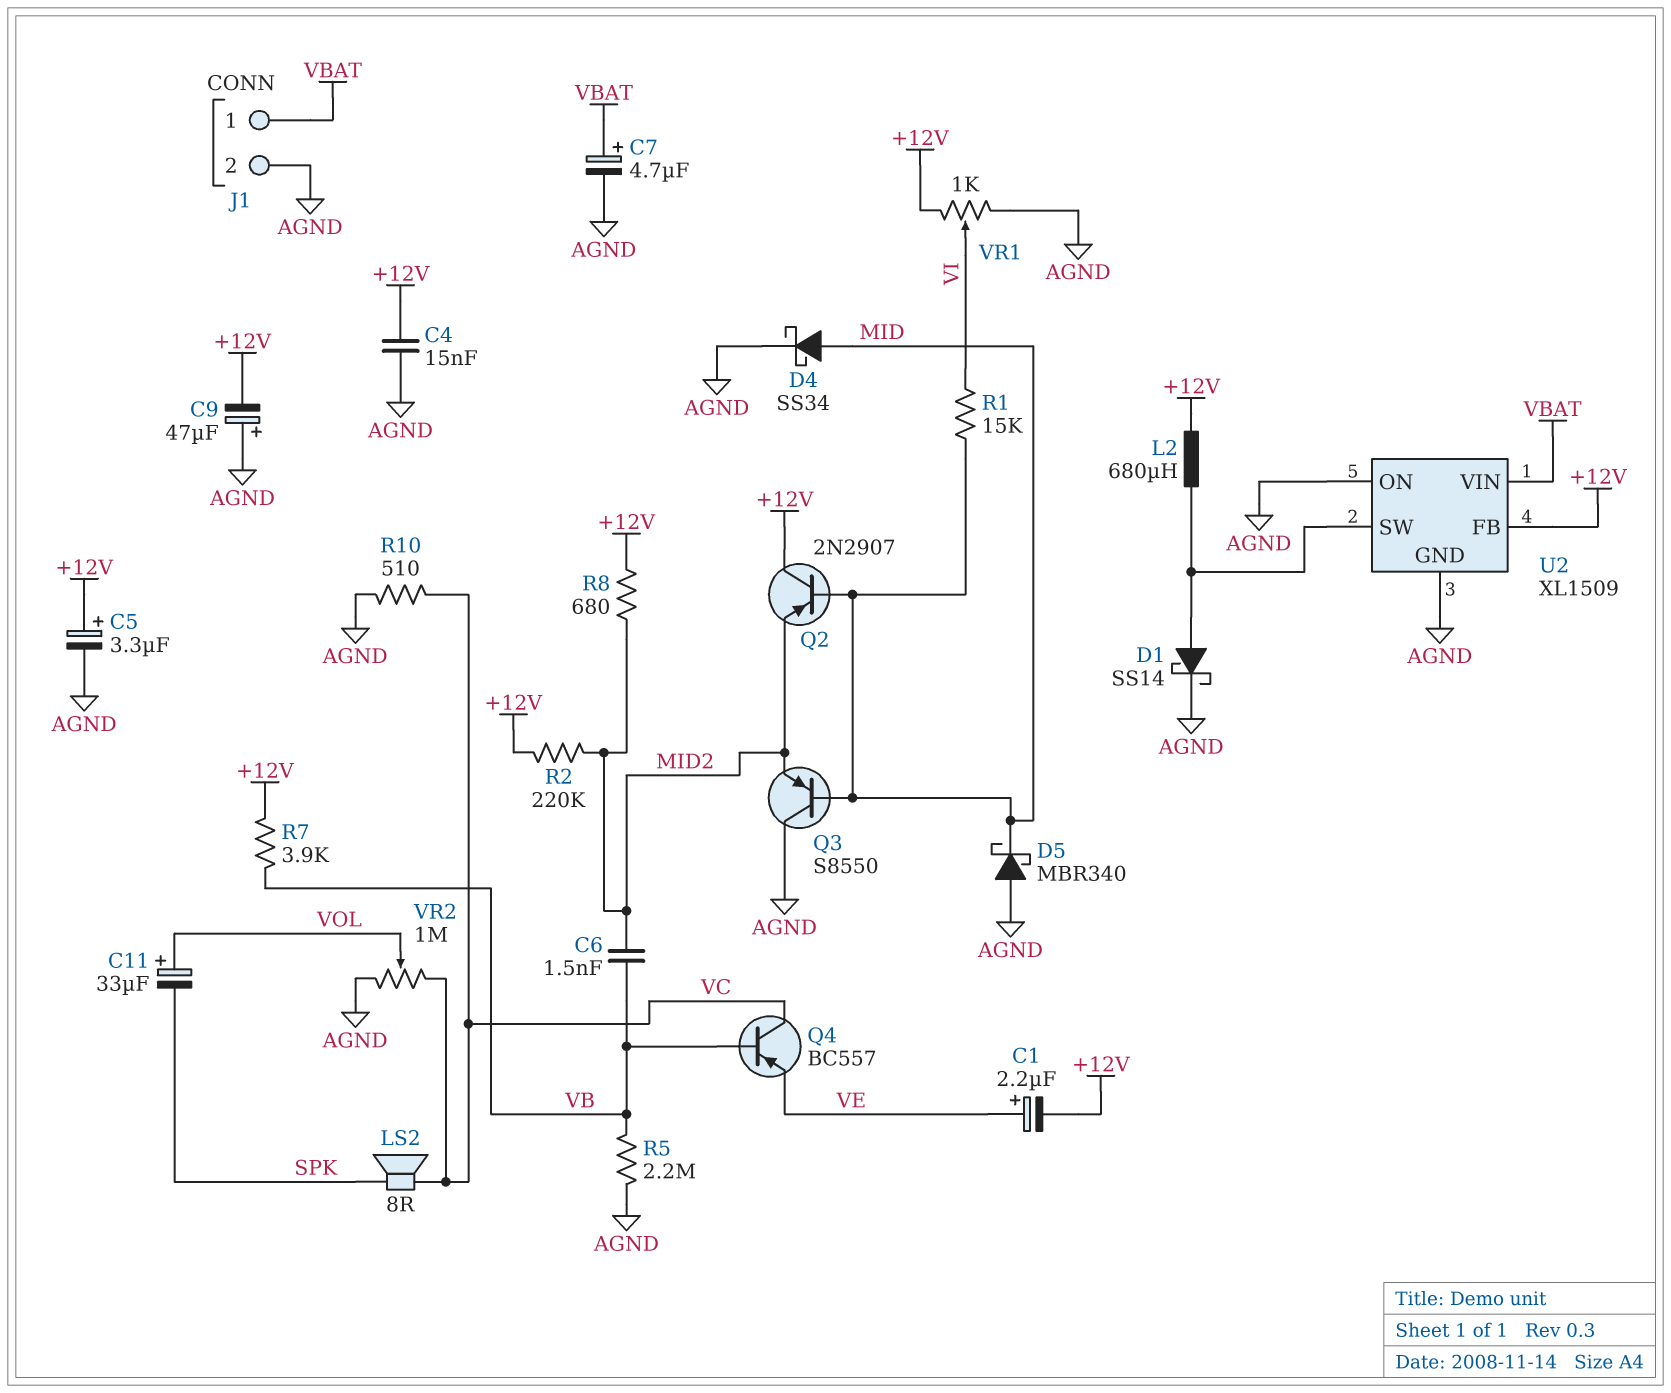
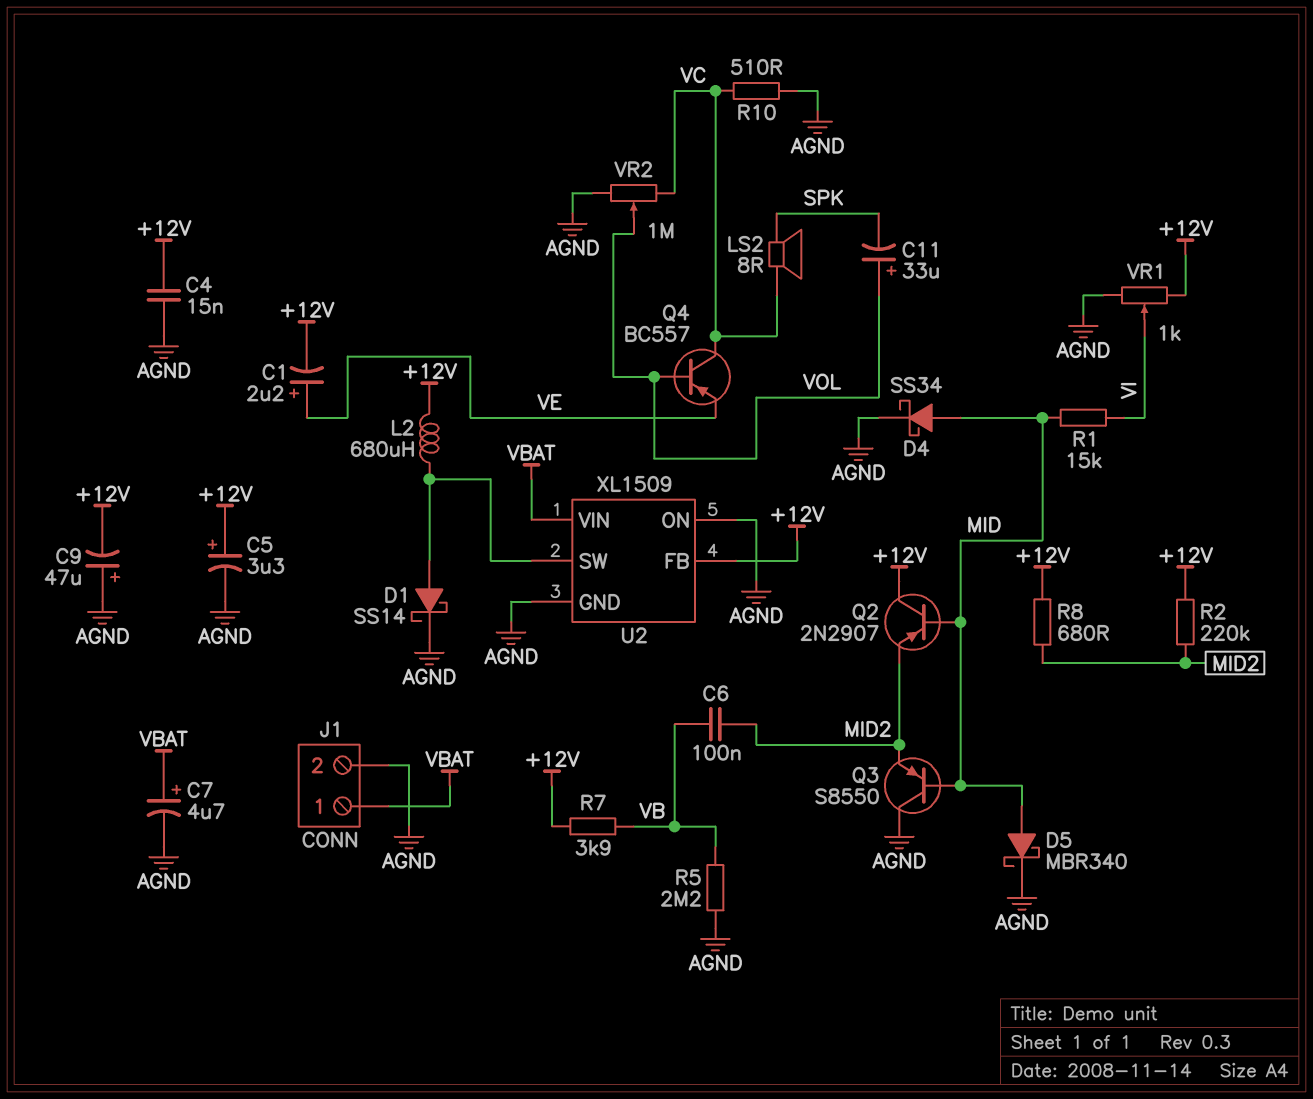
C6: 1.5nF (MID2, VB) -> 100nF (MID2, VB)
D5: schottky MBR340 (A AGND, K MID) -> schottky MBR340 (A MID, K AGND)
Q4: PNP BC557 (B VB, C VC, E VE) -> PNP BC557 (B VOL, C VC, E VE)

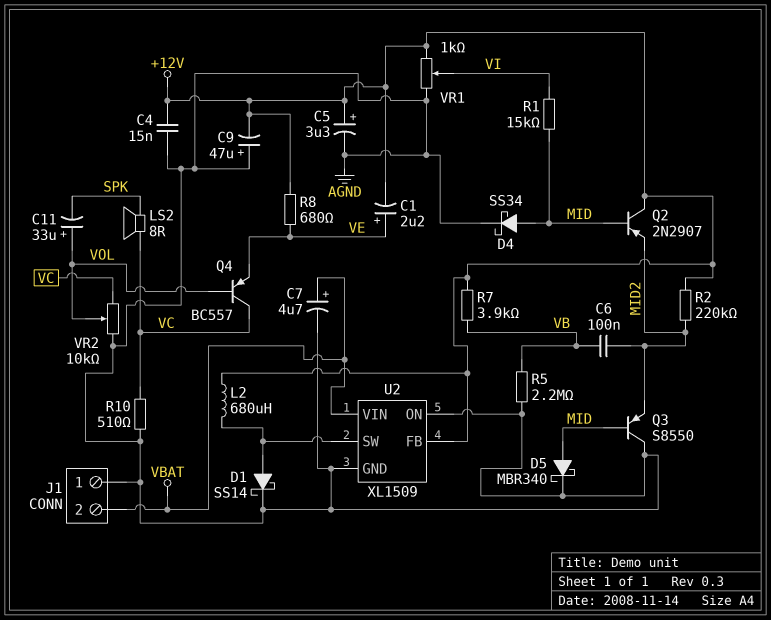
J1 pin 1: VBAT -> AGND
J1 pin 2: AGND -> VBAT
R8: 680 (+12V, MID2) -> 680 (+12V, VE)
VR2: 1M (AGND, VC, wiper VOL) -> 10k (AGND, VC, wiper VOL)

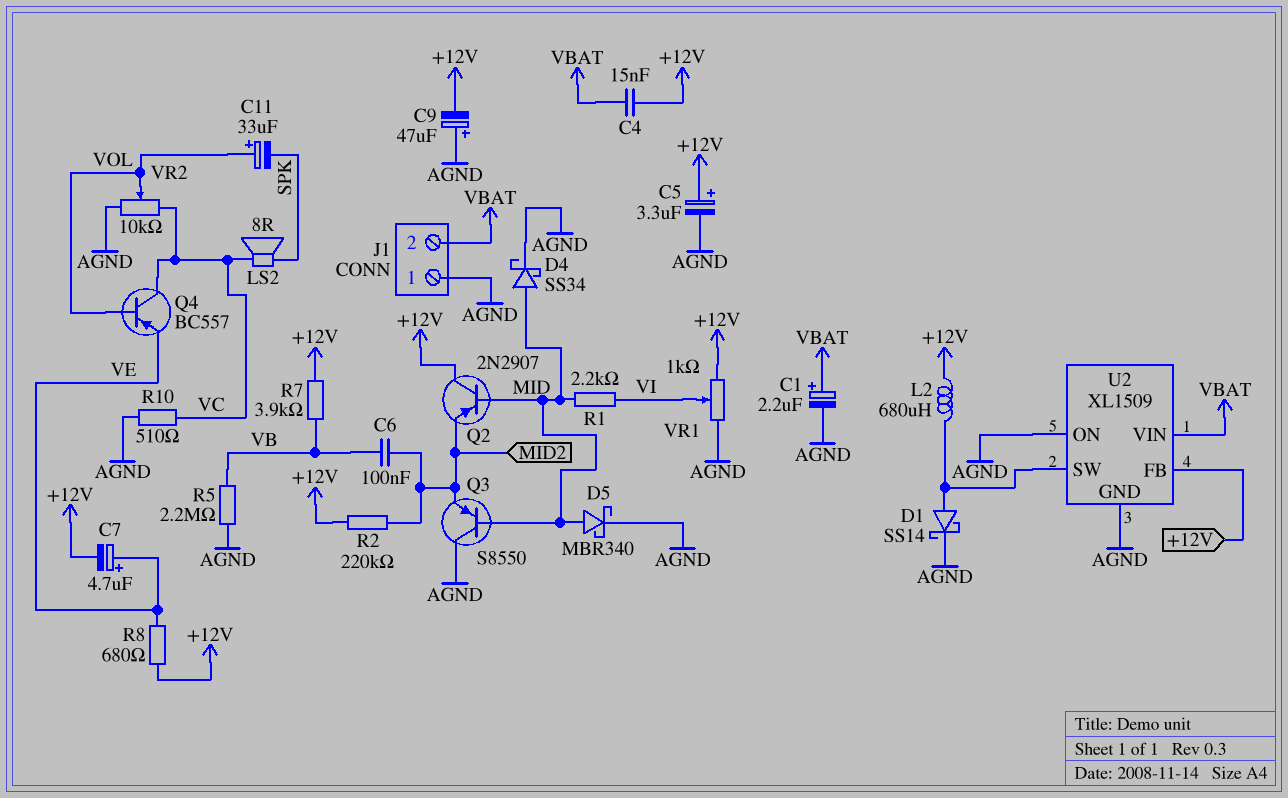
C1: 2.2uF (plus VE, minus +12V) -> 2.2uF (plus VBAT, minus AGND)
C4: 15nF (+12V, AGND) -> 15nF (+12V, VBAT)
C7: 4.7uF (plus VBAT, minus AGND) -> 4.7uF (plus VE, minus +12V)
R1: 15k (MID, VI) -> 2.2k (MID, VI)

